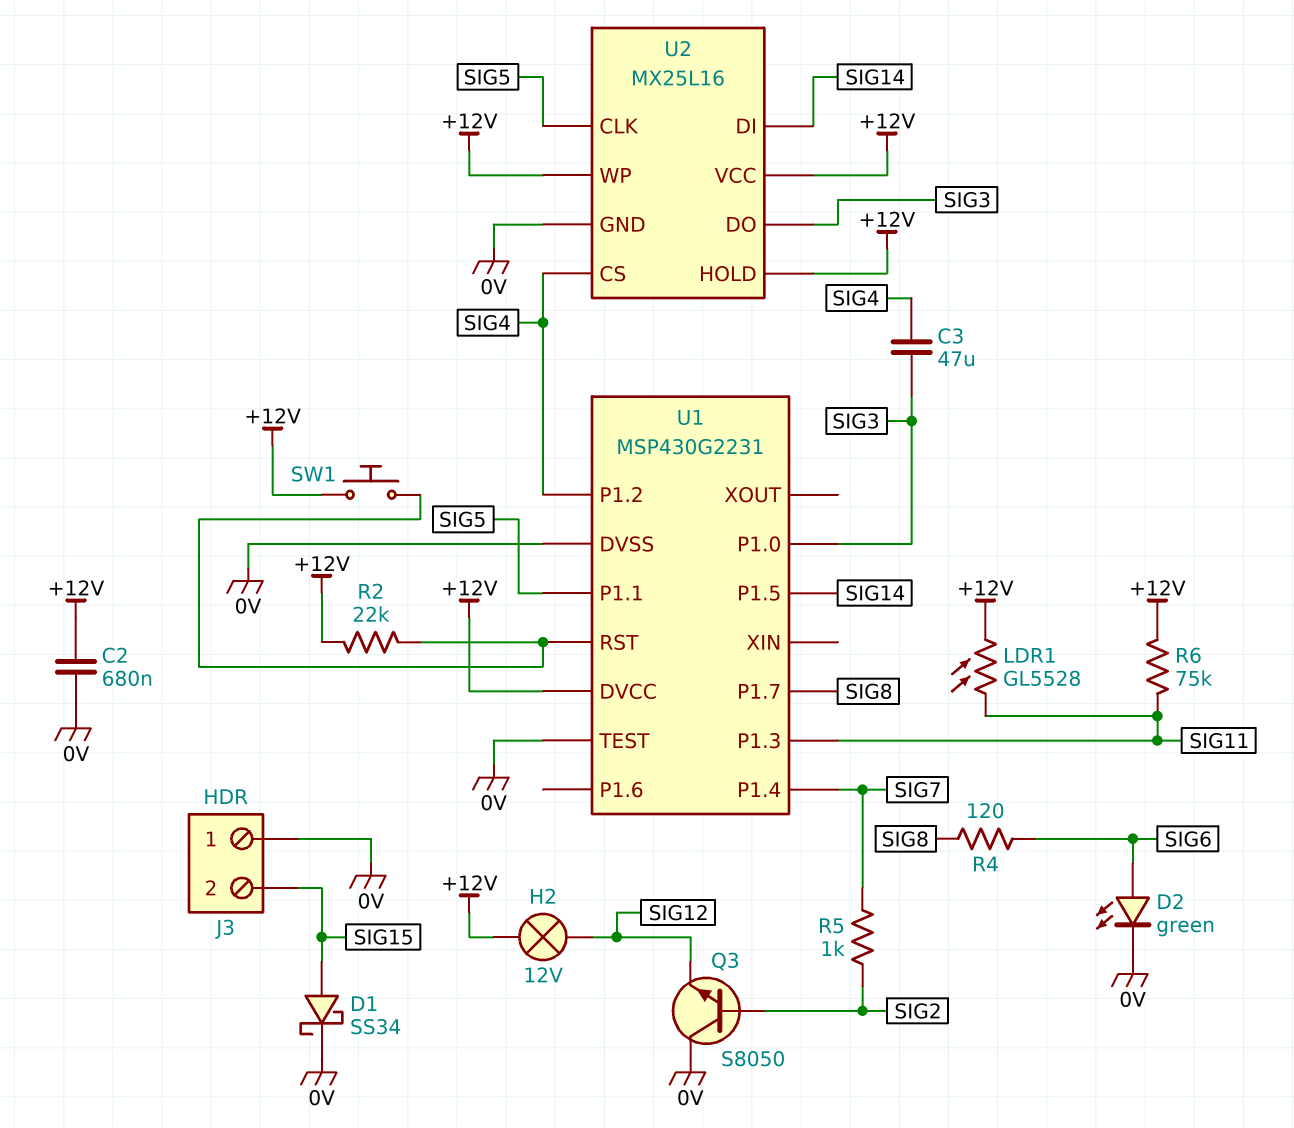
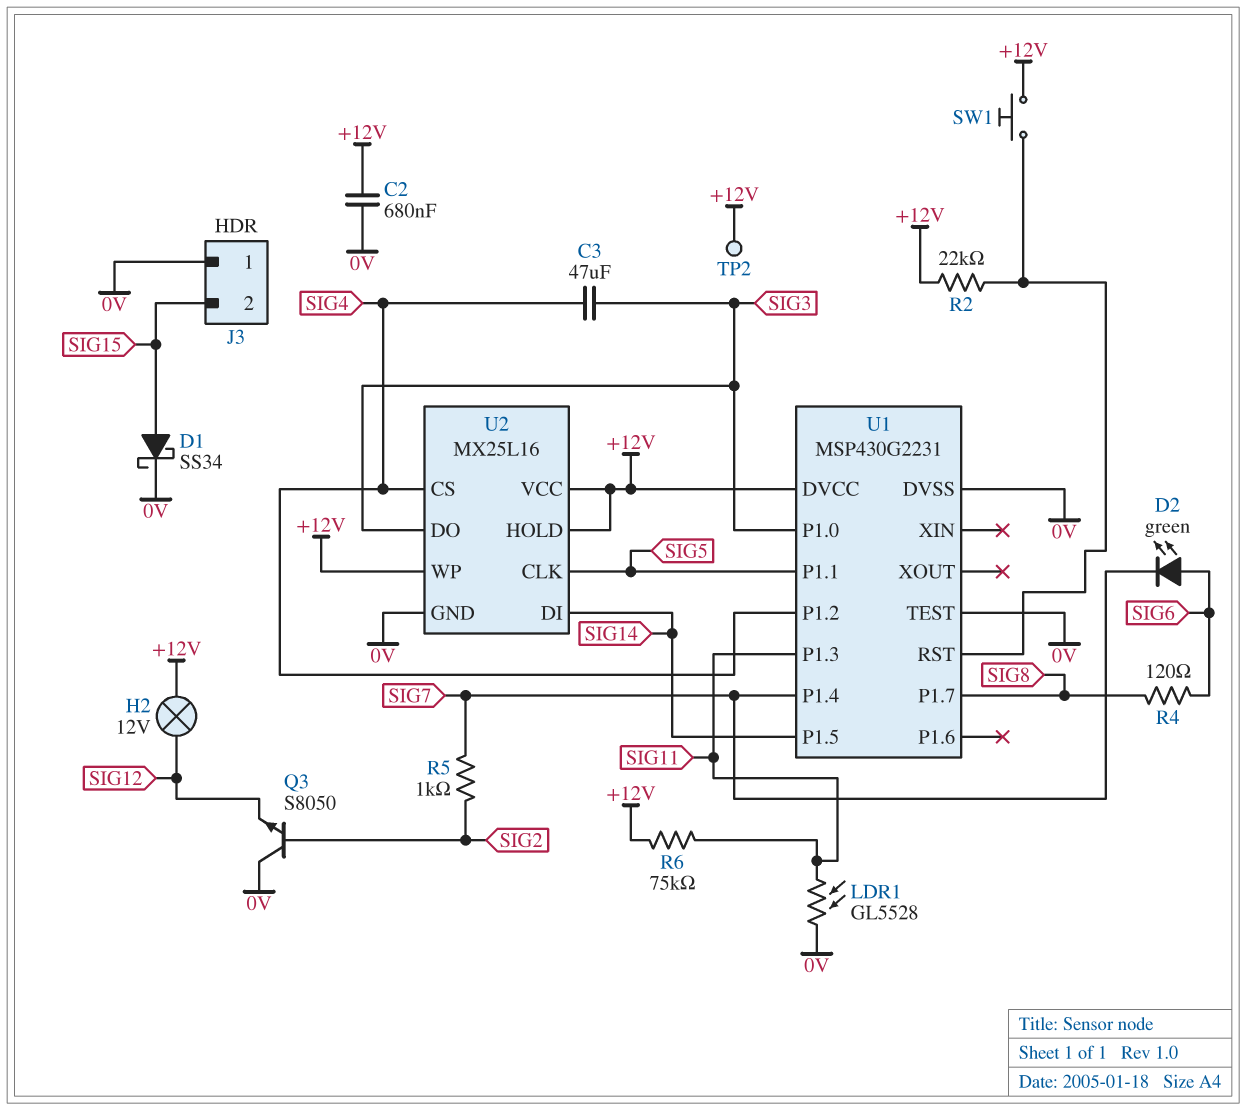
D2: LED green (A SIG6, K 0V) -> LED green (A SIG6, K SIG7)
LDR1: GL5528 (+12V, SIG11) -> GL5528 (0V, SIG11)
TP2: none -> test point (+12V)

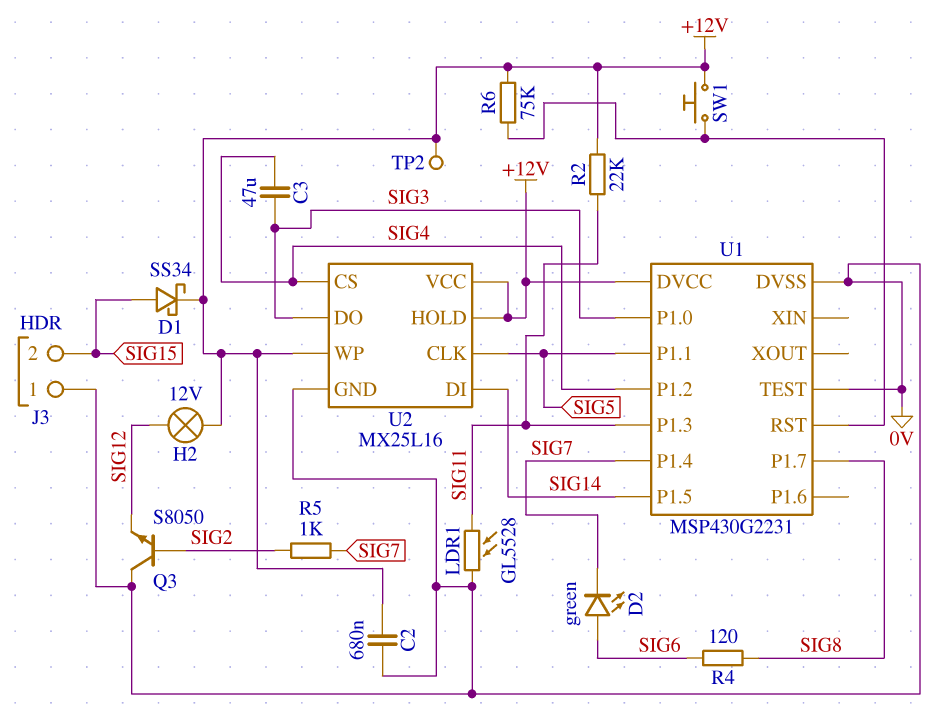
D1: schottky SS34 (A SIG15, K 0V) -> schottky SS34 (A SIG15, K +12V)
R2: 22k (+12V, U1/RST) -> 22k (+12V, SIG11)
R6: 75k (+12V, SIG11) -> 75k (+12V, U1/RST)

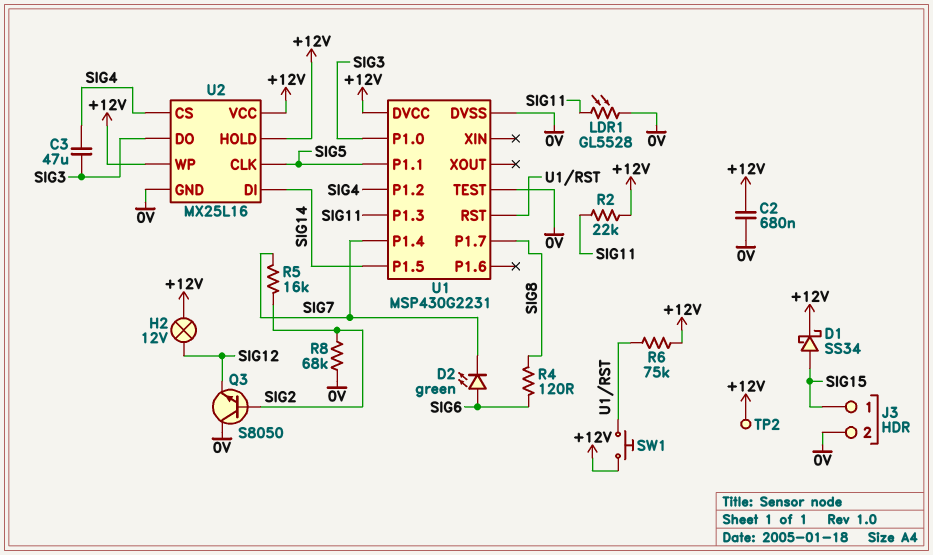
J3 pin 1: 0V -> SIG15
J3 pin 2: SIG15 -> 0V
R5: 1k (SIG2, SIG7) -> 16k (SIG2, SIG7)
R8: none -> 68k (0V, SIG2)

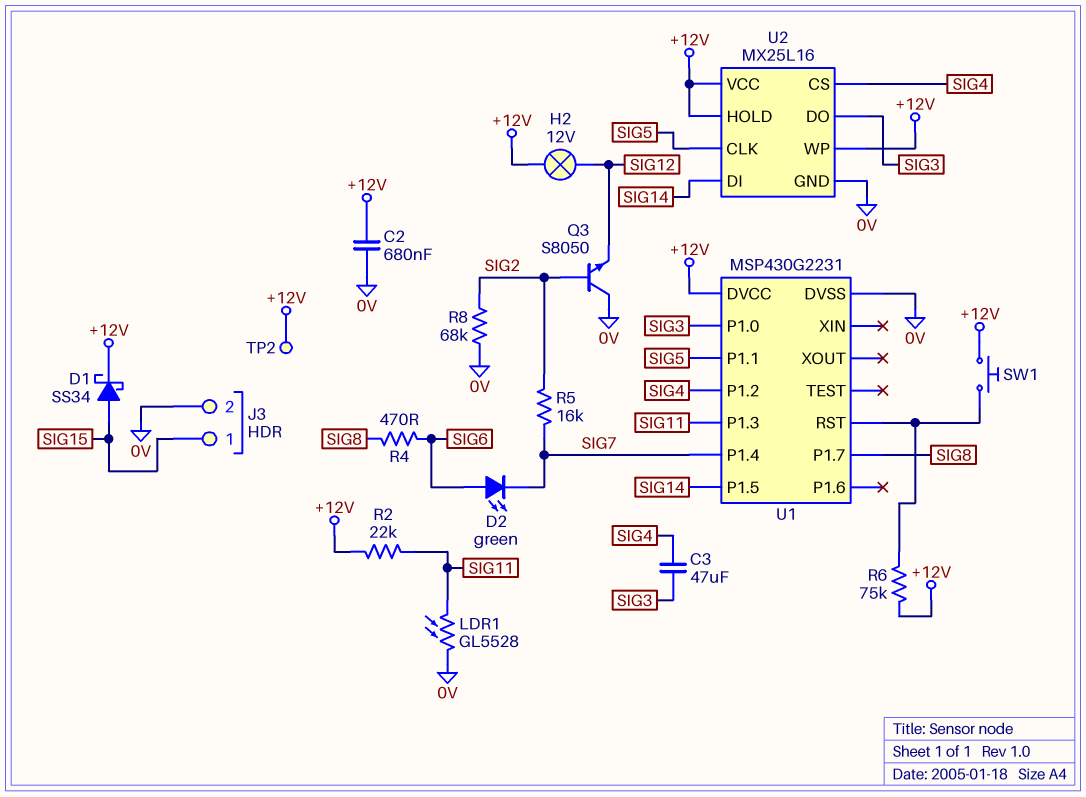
R4: 120 (SIG6, SIG8) -> 470 (SIG6, SIG8)
U1 pin TEST: 0V -> none

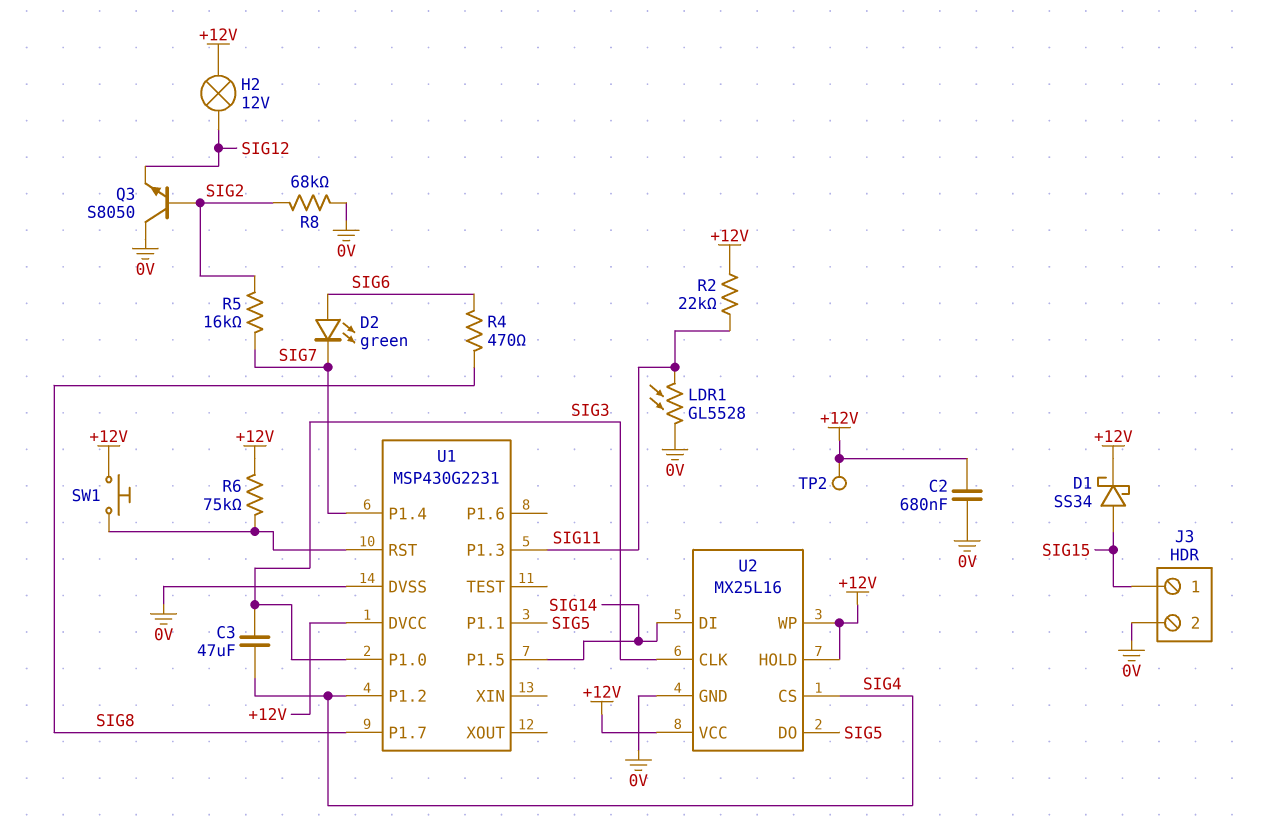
U2 pin CLK: SIG5 -> SIG3
U2 pin DO: SIG3 -> SIG5

